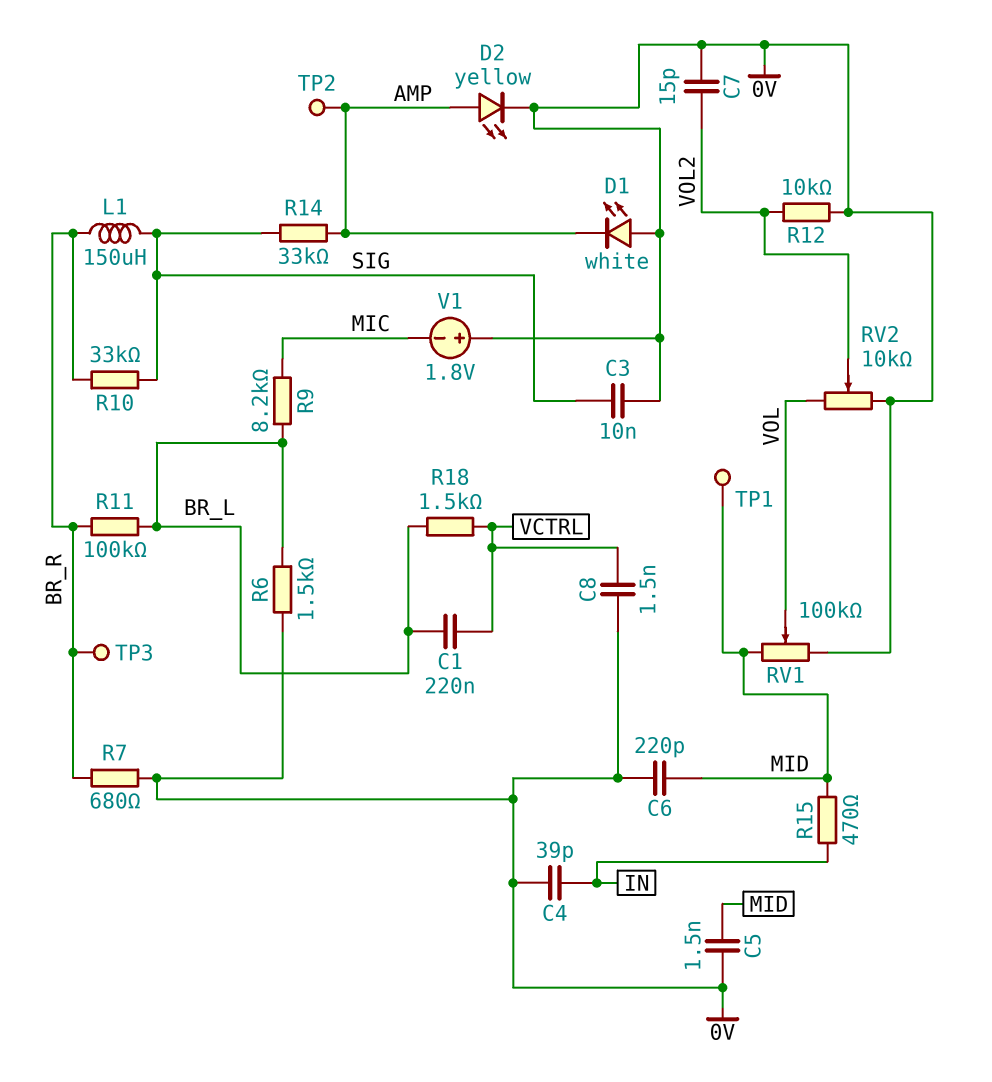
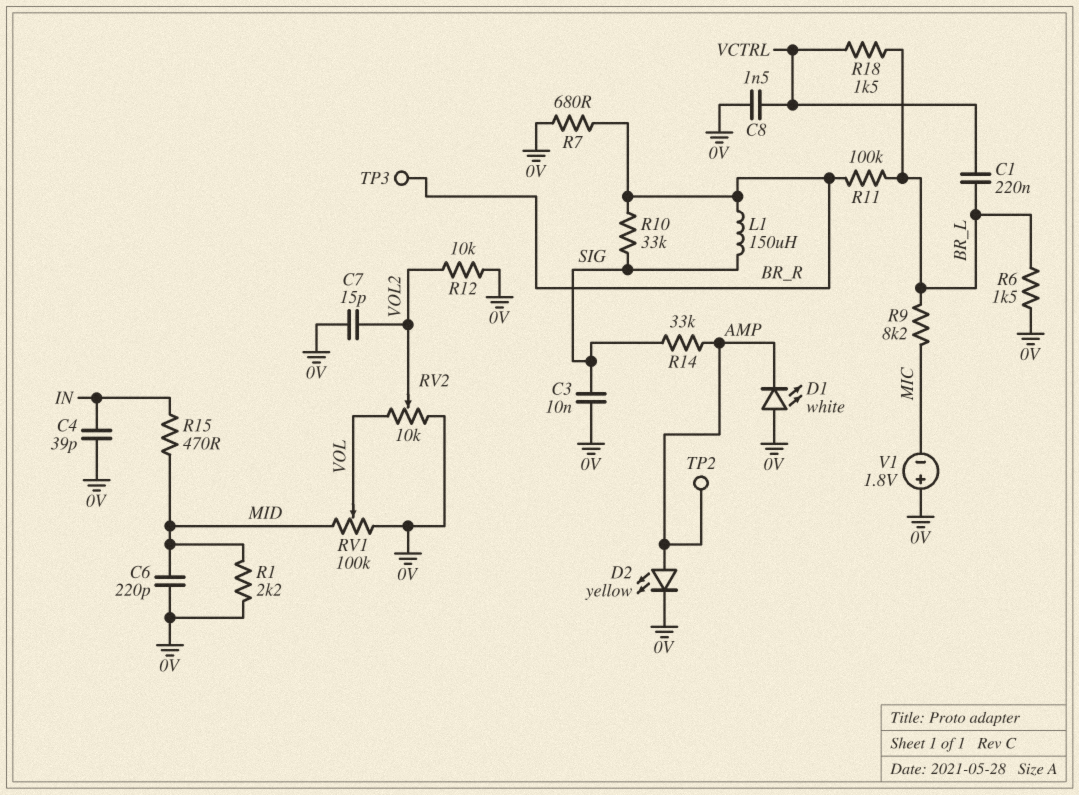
C5: 1.5nF (0V, MID) -> none
R1: none -> 2.2k (0V, MID)
TP1: test point (MID) -> none

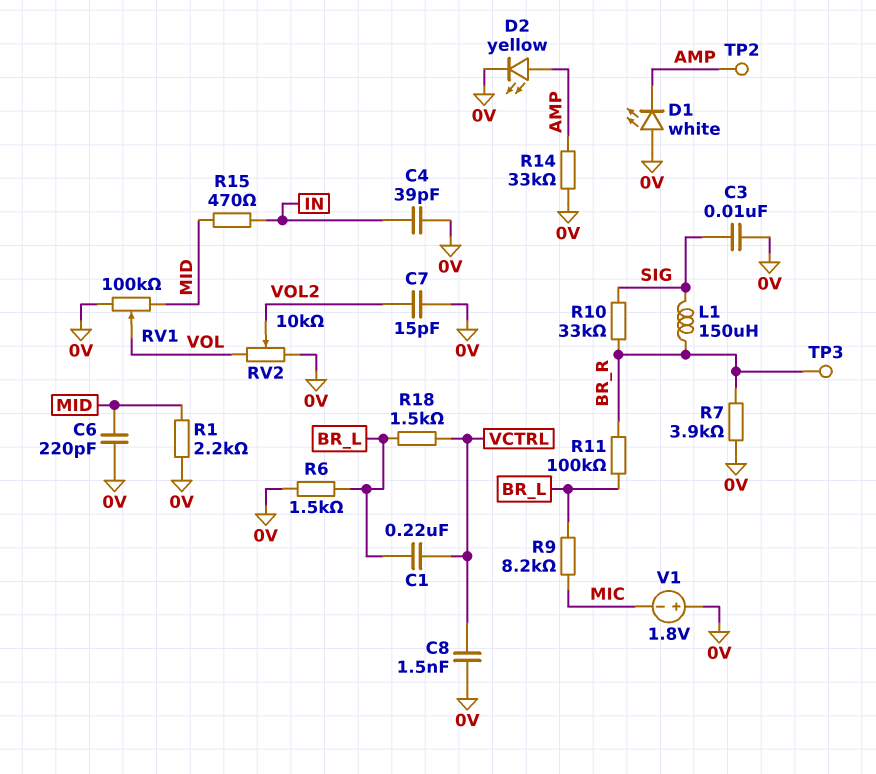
R7: 680 (0V, BR_R) -> 3.9k (0V, BR_R)
R12: 10k (0V, VOL2) -> none
R14: 33k (AMP, SIG) -> 33k (0V, AMP)

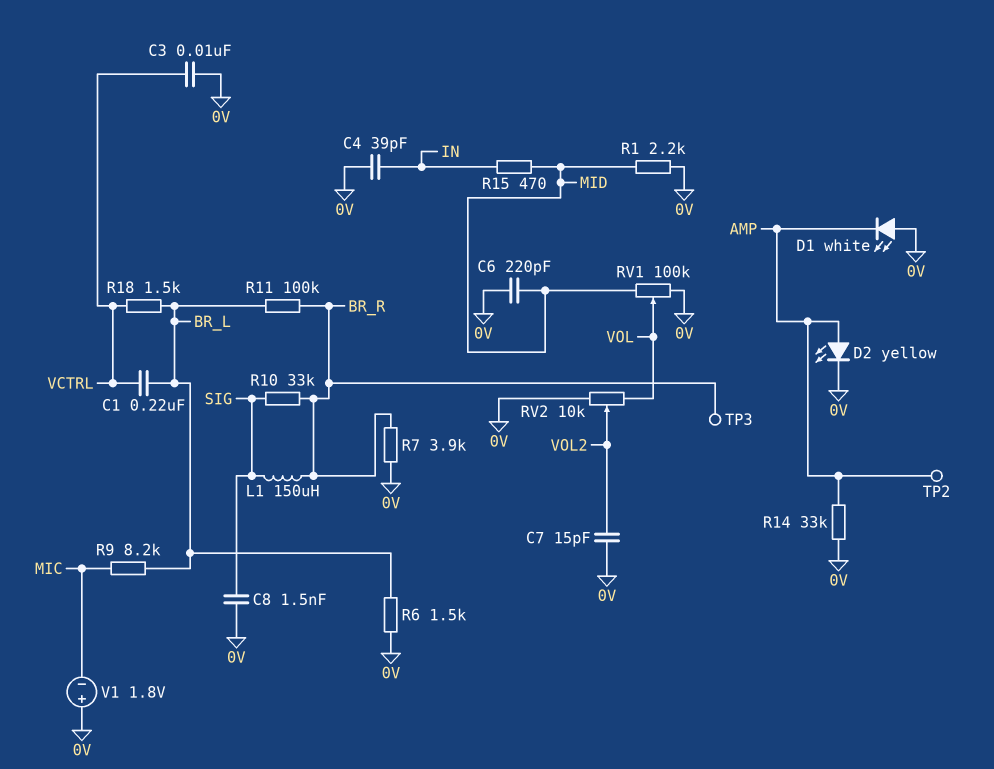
C3: 10nF (0V, SIG) -> 10nF (0V, VCTRL)
C8: 1.5nF (0V, VCTRL) -> 1.5nF (0V, SIG)

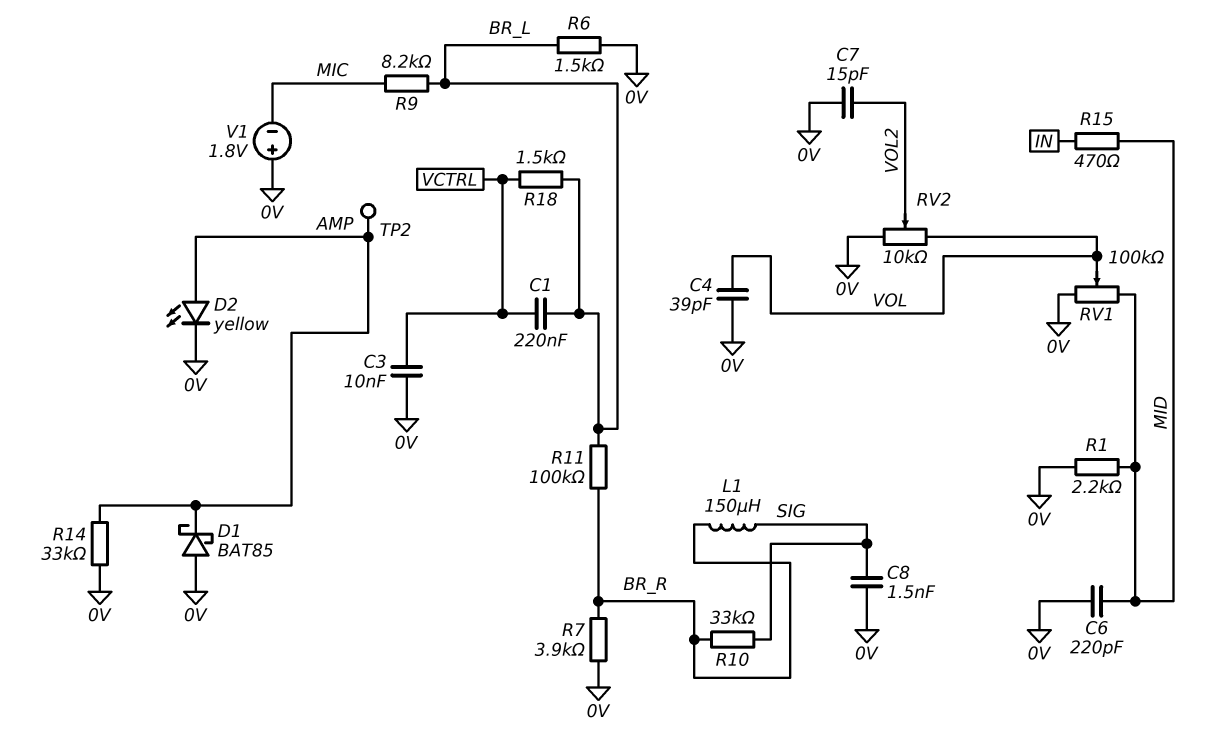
C4: 39pF (0V, IN) -> 39pF (0V, VOL)
D1: LED white (A 0V, K AMP) -> schottky BAT85 (A 0V, K AMP)
TP3: test point (BR_R) -> none

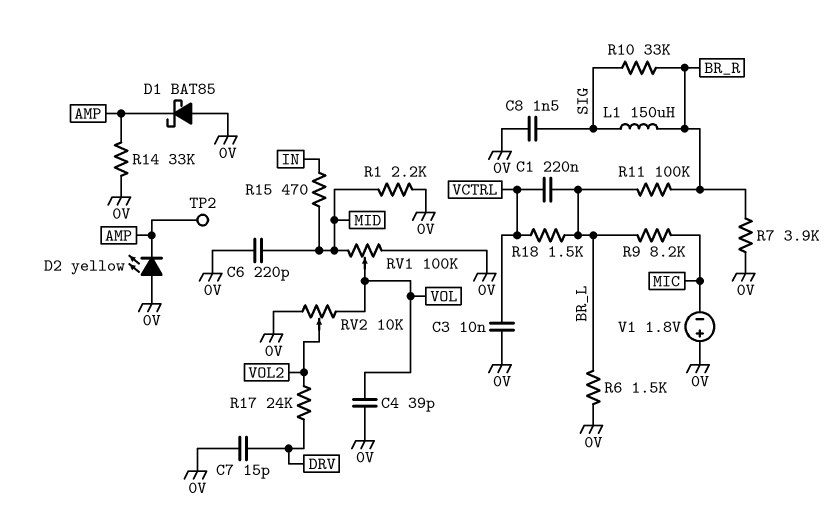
C7: 15pF (0V, VOL2) -> 15pF (0V, DRV)
D2: LED yellow (A AMP, K 0V) -> LED yellow (A 0V, K AMP)
R17: none -> 24k (DRV, VOL2)

